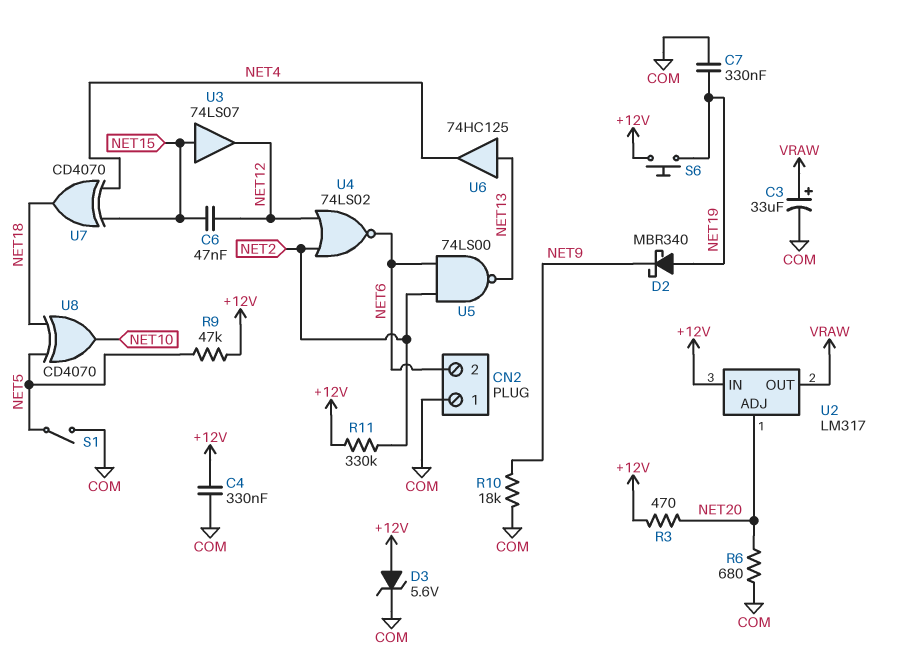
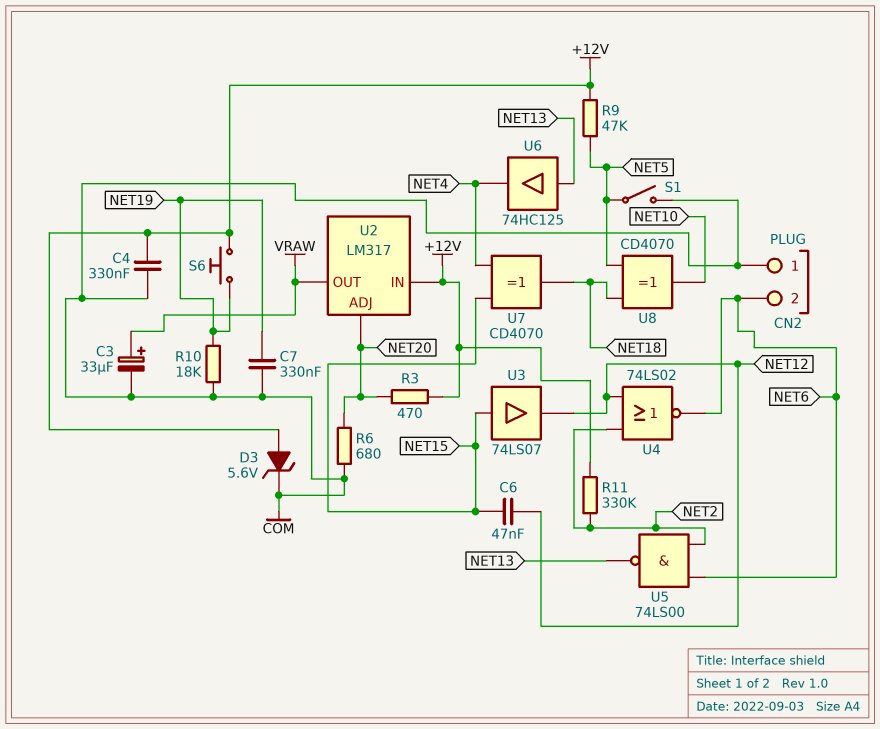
D2: schottky MBR340 (A NET19, K NET9) -> none
R10: 18k (COM, NET9) -> 18k (COM, NET19)

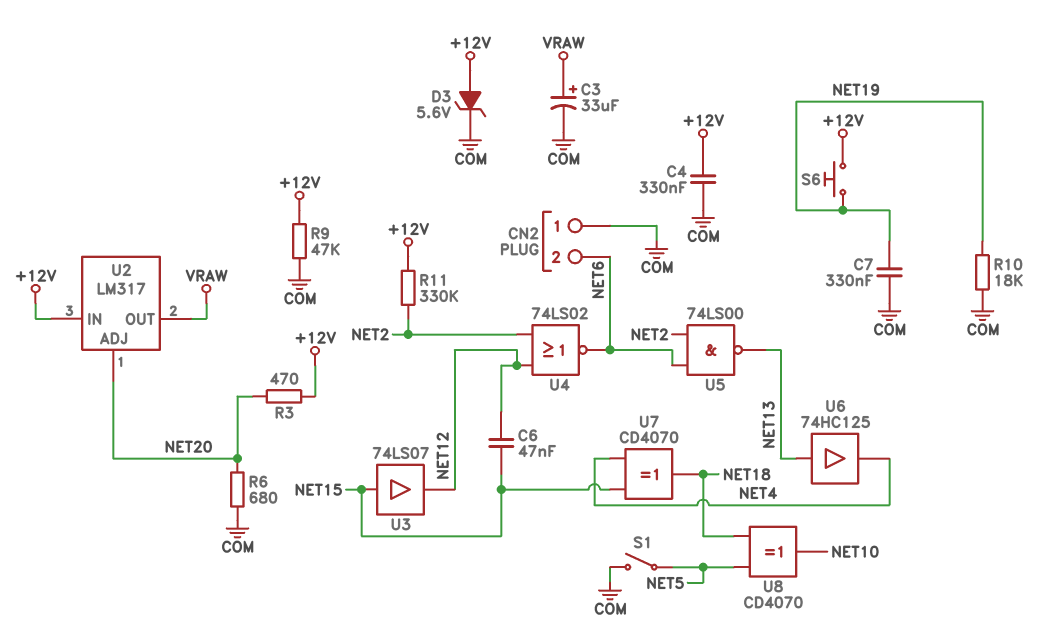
R9: 47k (+12V, NET5) -> 47k (+12V, COM)

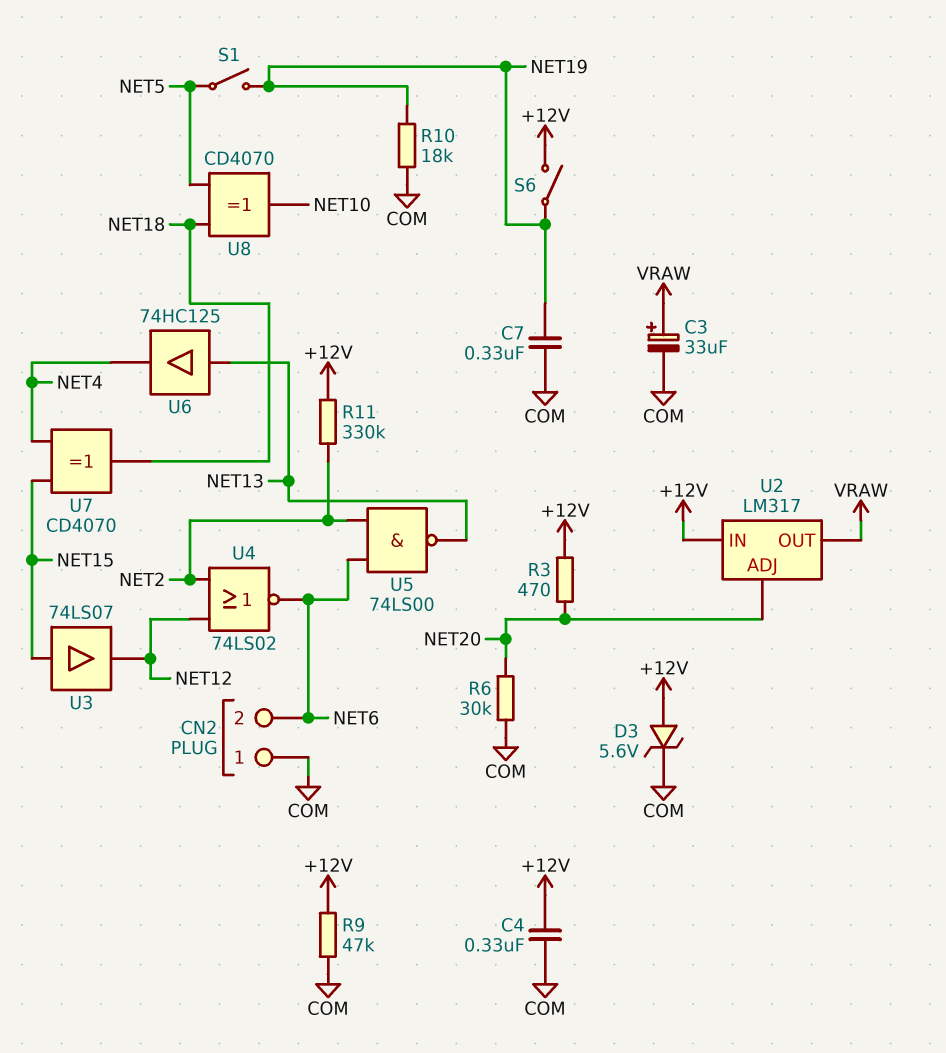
C6: 47nF (NET12, NET15) -> none
R6: 680 (COM, NET20) -> 30k (COM, NET20)
S1: switch (COM, NET5) -> switch (NET5, NET19)
S6: button (+12V, NET19) -> switch (+12V, NET19)

